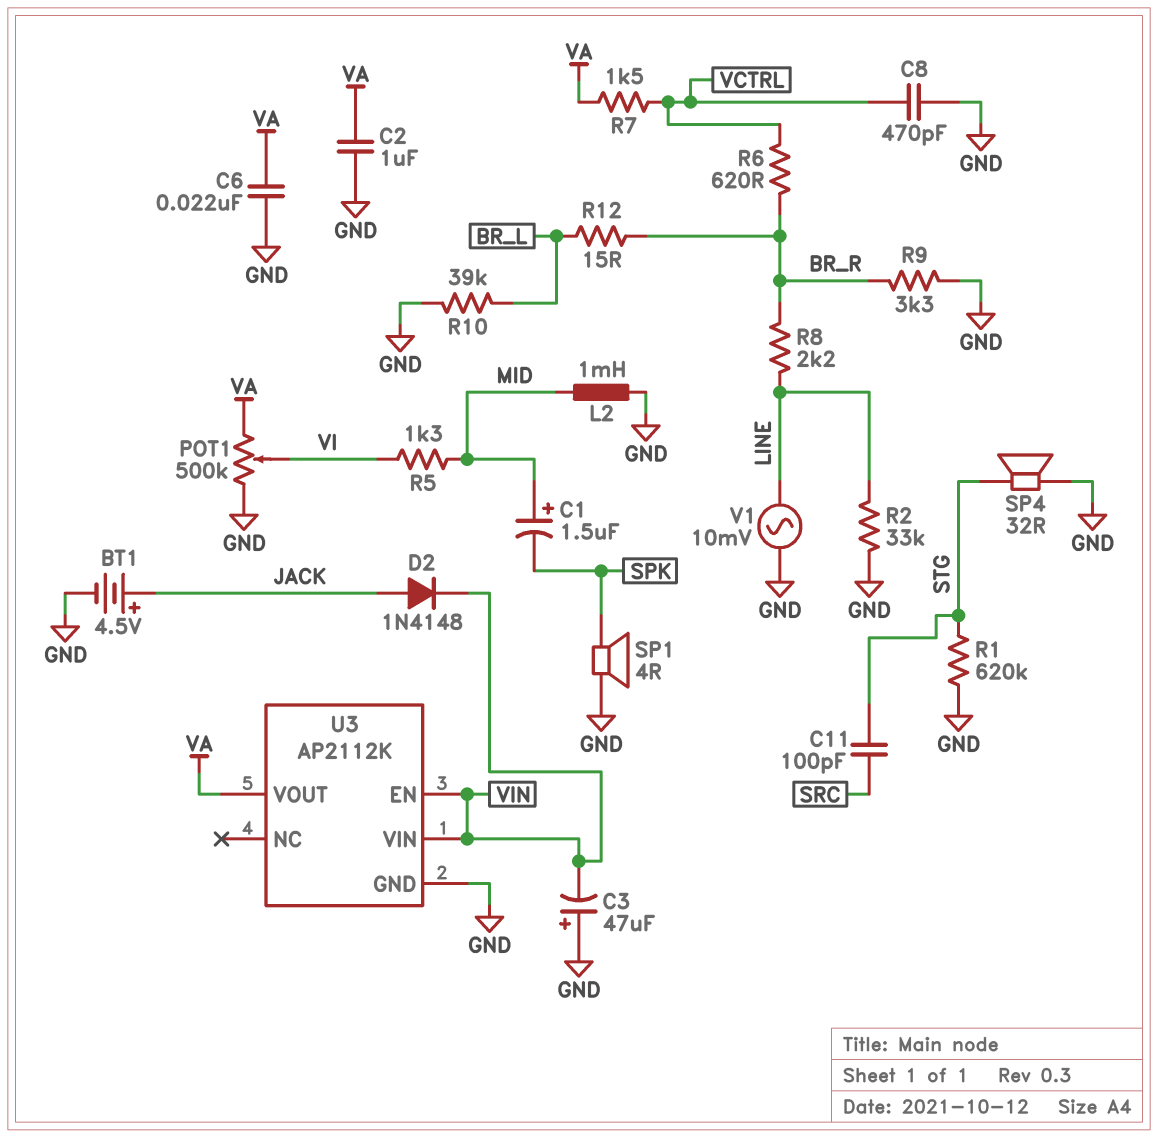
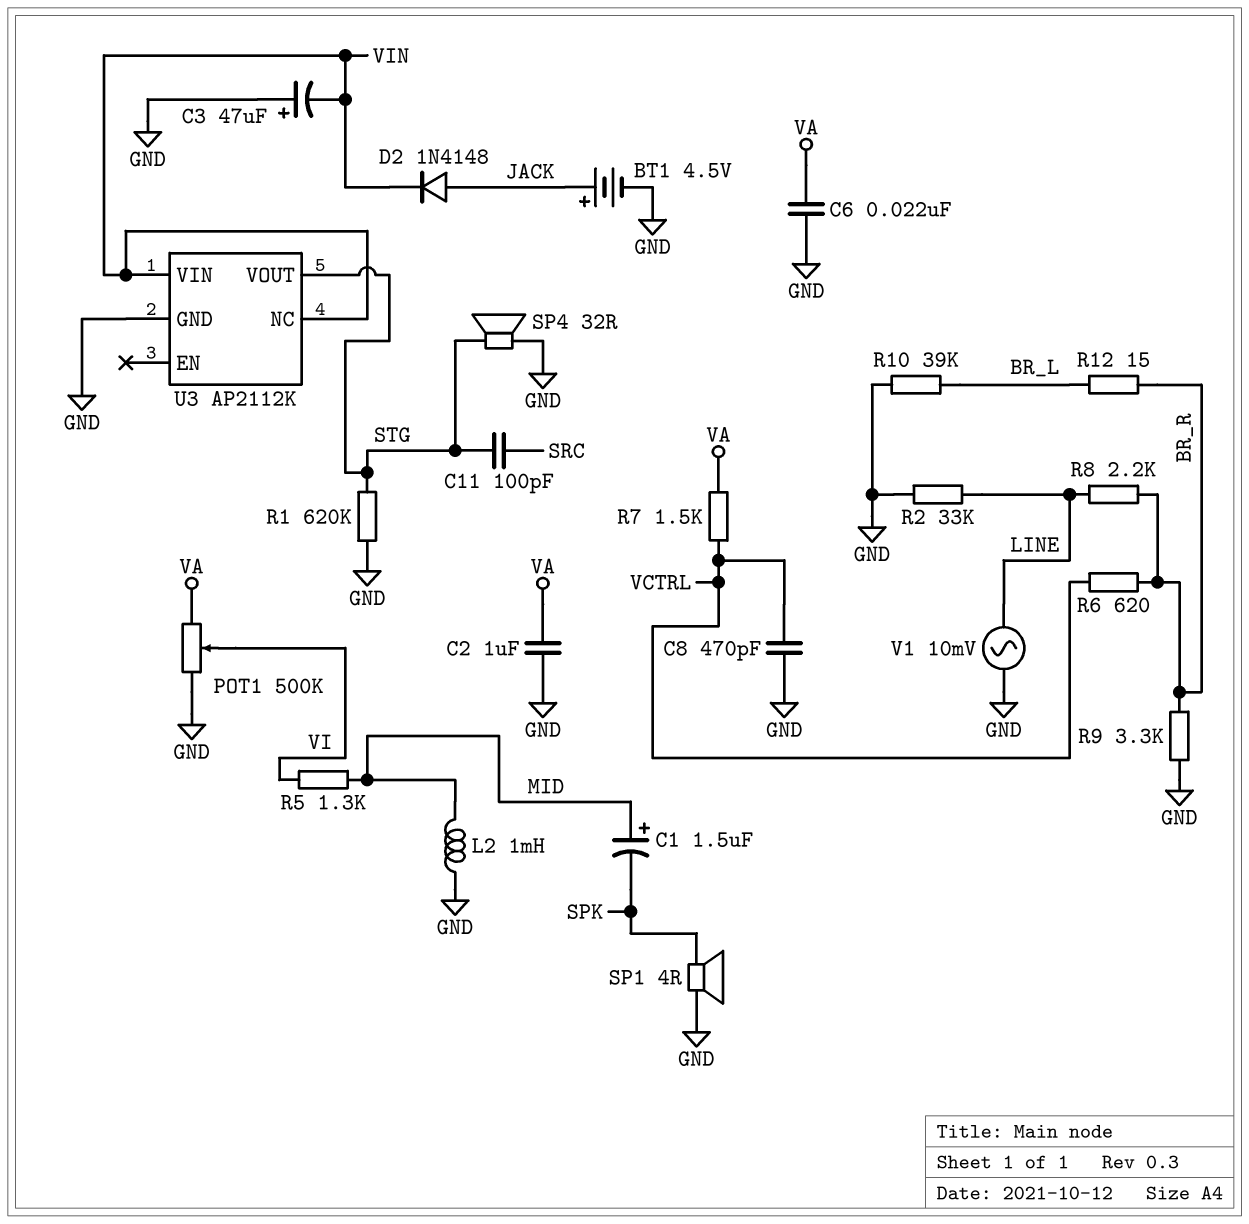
U3 pin EN: VIN -> none
U3 pin NC: none -> VIN
U3 pin VOUT: VA -> STG

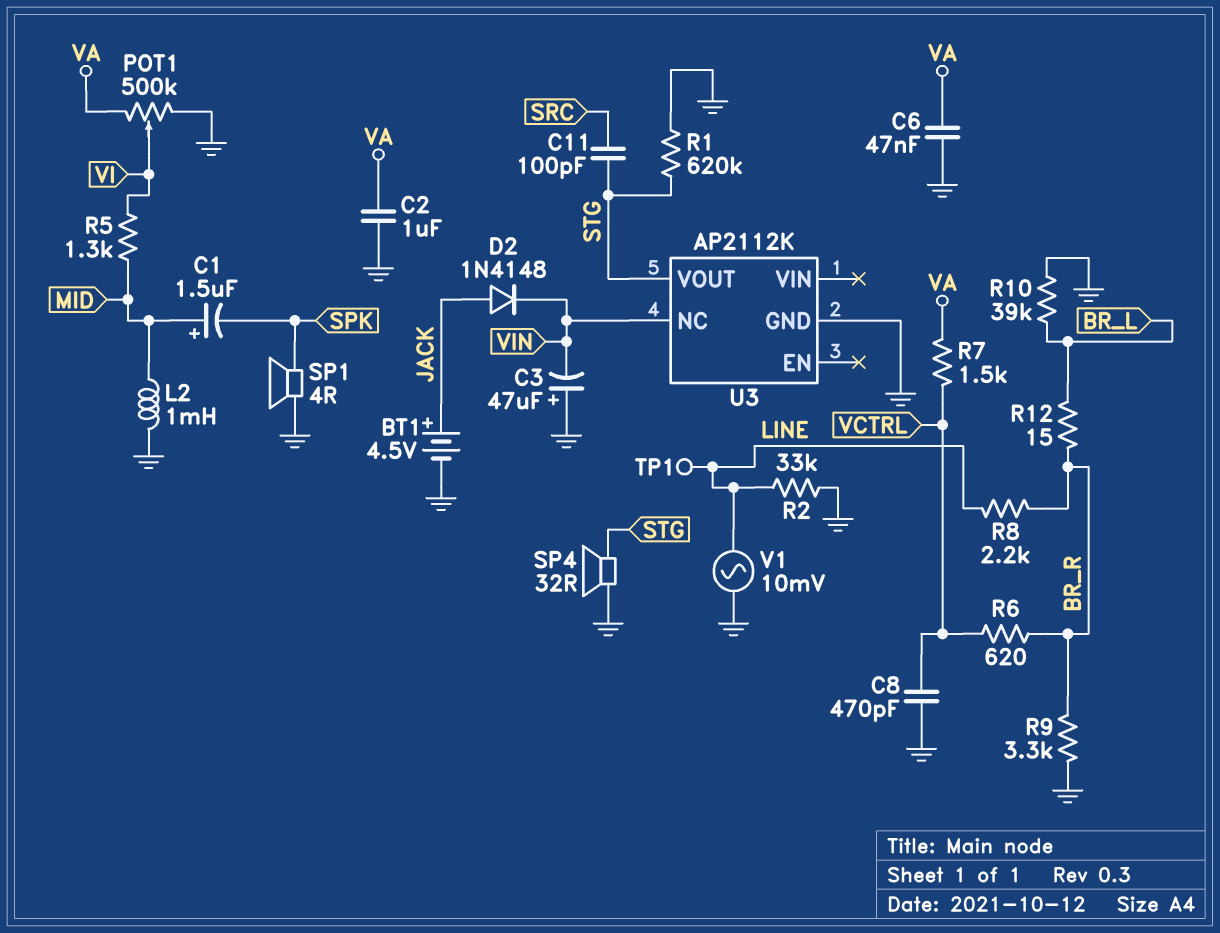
C6: 22nF (GND, VA) -> 47nF (GND, VA)
TP1: none -> test point (LINE)
U3 pin VIN: VIN -> none

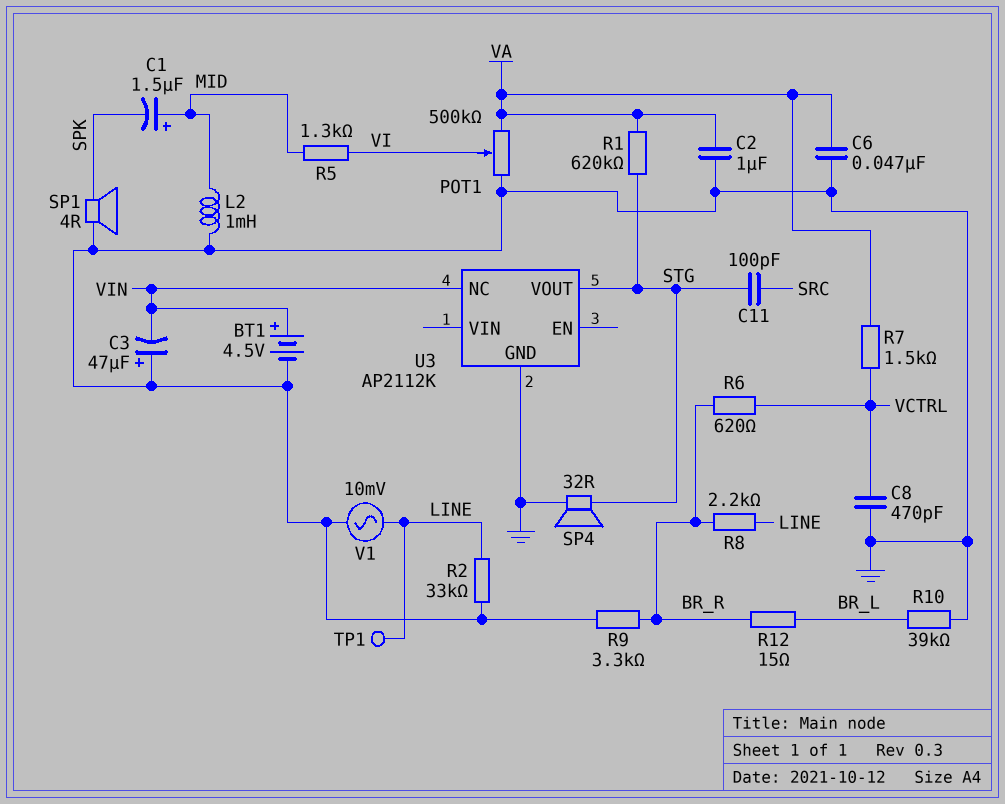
BT1: 4.5V (plus JACK, minus GND) -> 4.5V (plus VIN, minus GND)
D2: diode 1N4148 (A JACK, K VIN) -> none
R1: 620k (GND, STG) -> 620k (STG, VA)

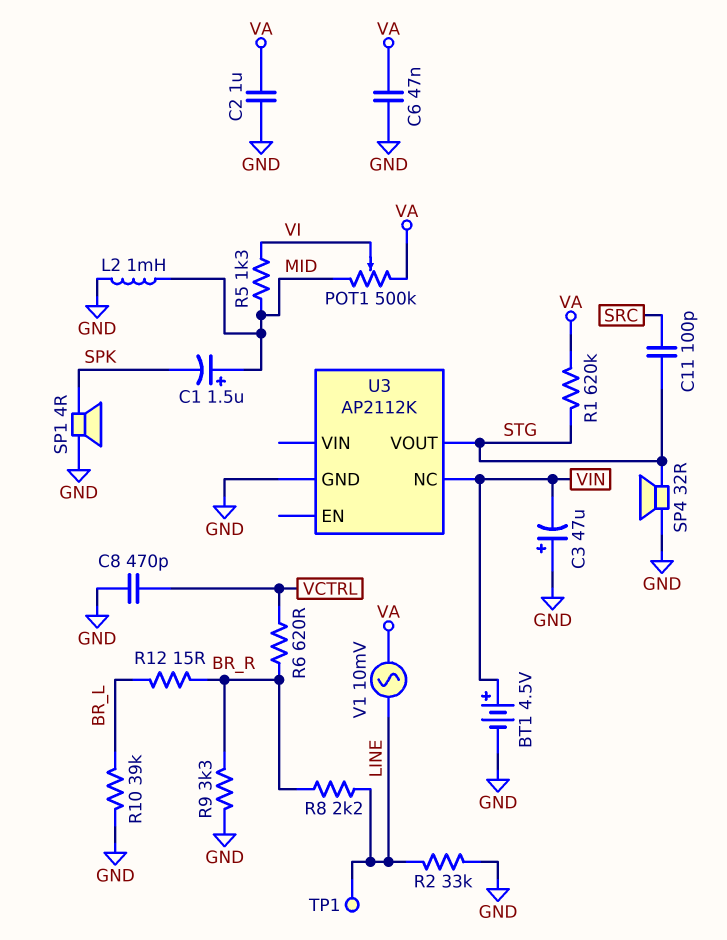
POT1: 500k (GND, VA, wiper VI) -> 500k (MID, VA, wiper VI)
R7: 1.5k (VA, VCTRL) -> none
V1: AC 10mV (GND, LINE) -> AC 10mV (LINE, VA)

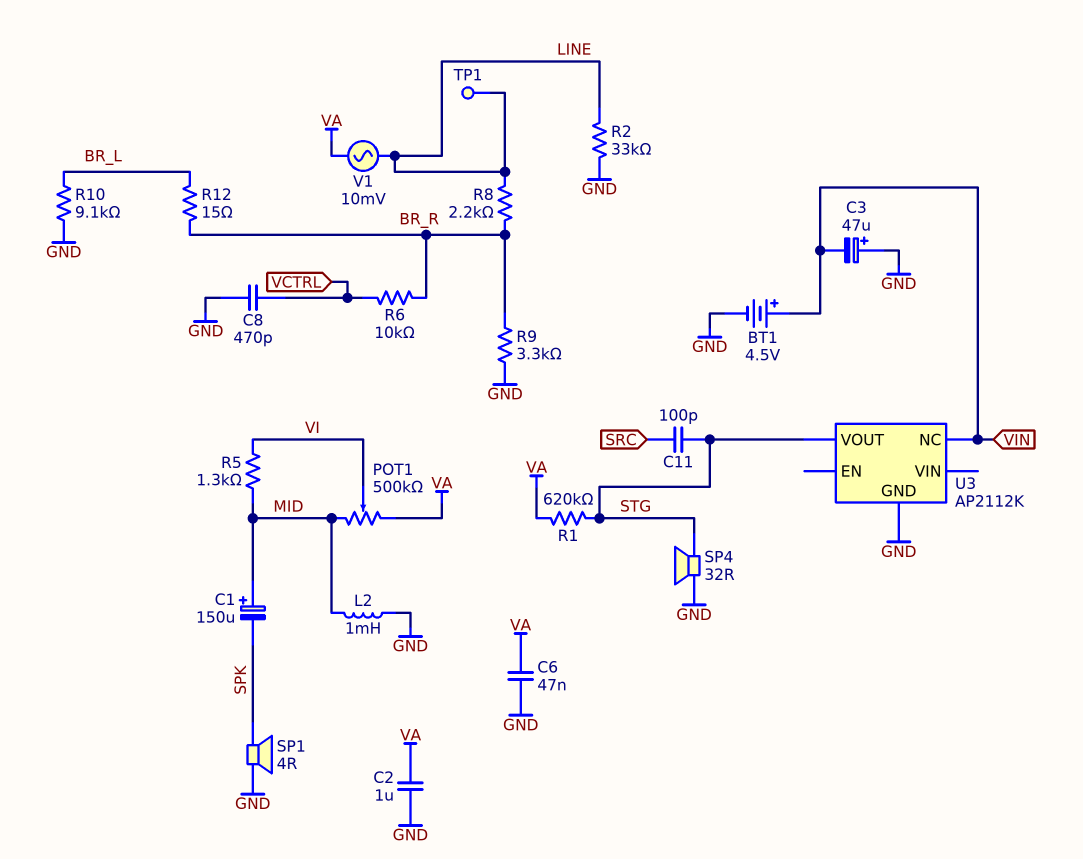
C1: 1.5uF (plus MID, minus SPK) -> 150uF (plus MID, minus SPK)
R6: 620 (BR_R, VCTRL) -> 10k (BR_R, VCTRL)
R10: 39k (BR_L, GND) -> 9.1k (BR_L, GND)

